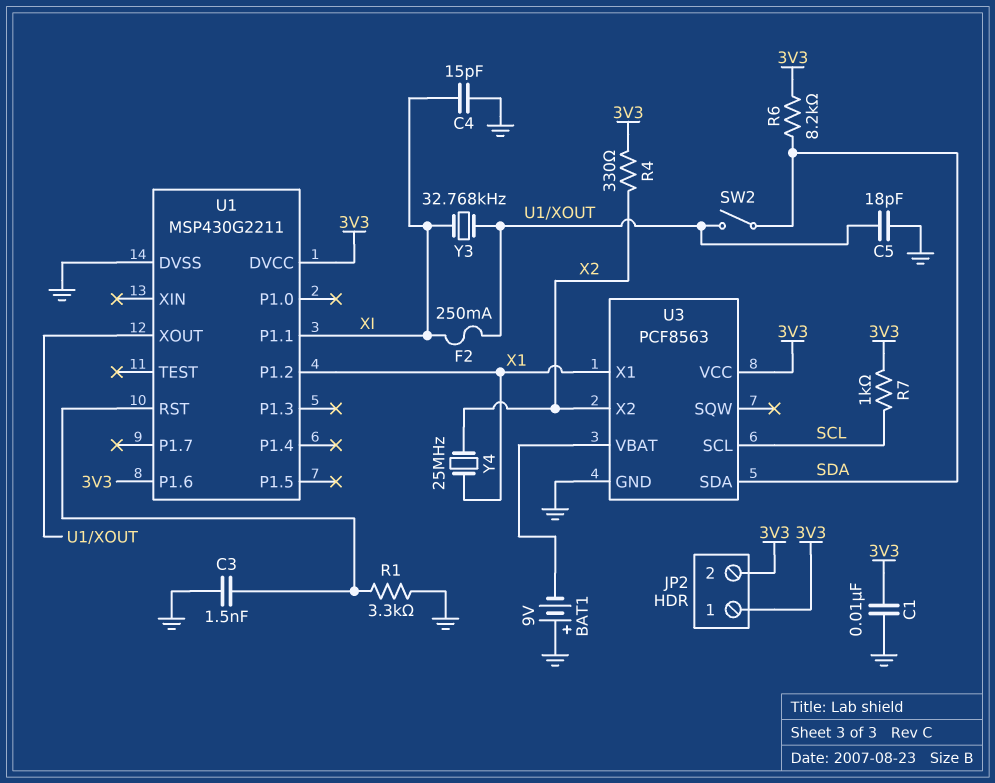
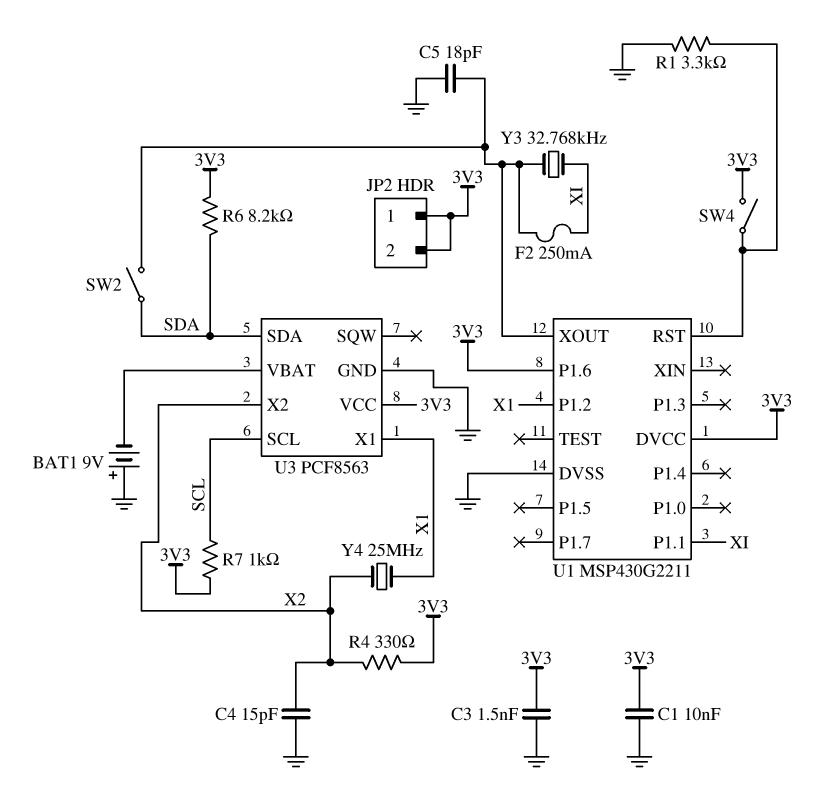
C3: 1.5nF (GND, U1/RST) -> 1.5nF (3V3, GND)
C4: 15pF (GND, XI) -> 15pF (GND, X2)
SW4: none -> switch (3V3, U1/RST)

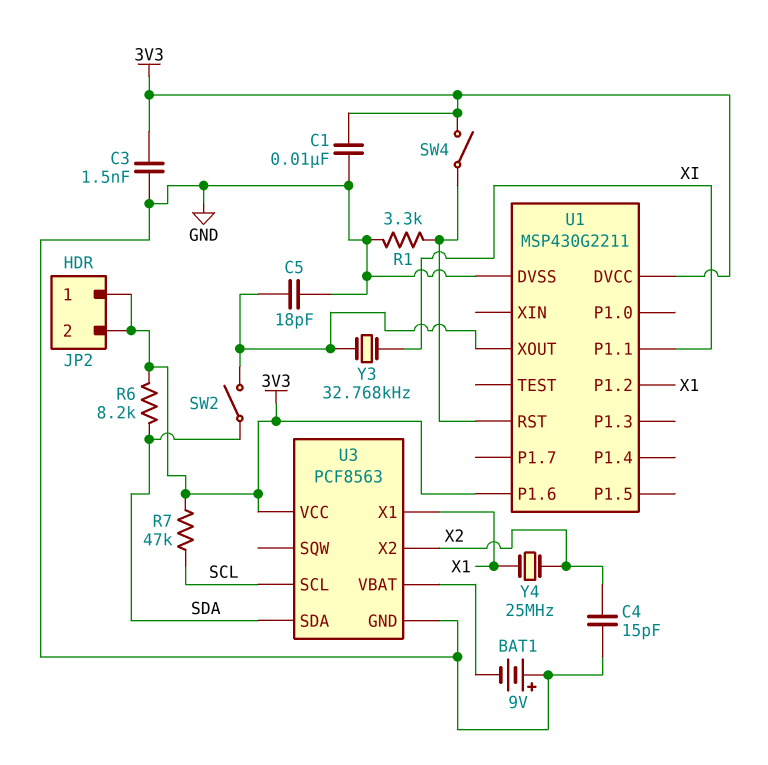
F2: 250mA (U1/XOUT, XI) -> none
R4: 330 (3V3, X2) -> none
R7: 1k (3V3, SCL) -> 47k (3V3, SCL)

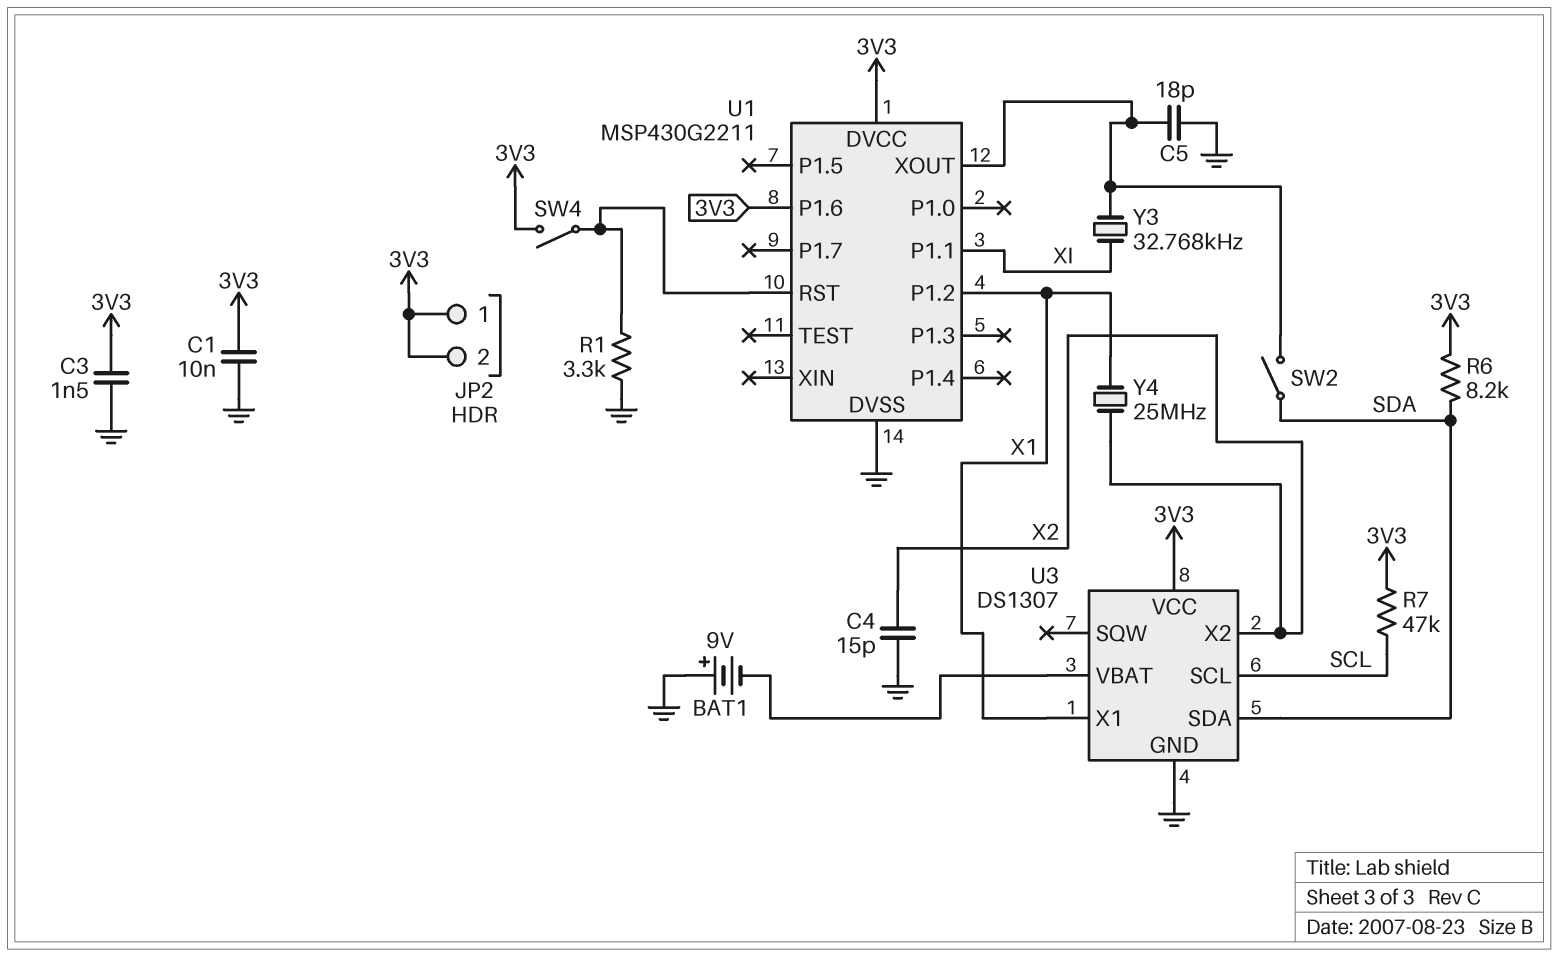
U3: PCF8563 -> DS1307

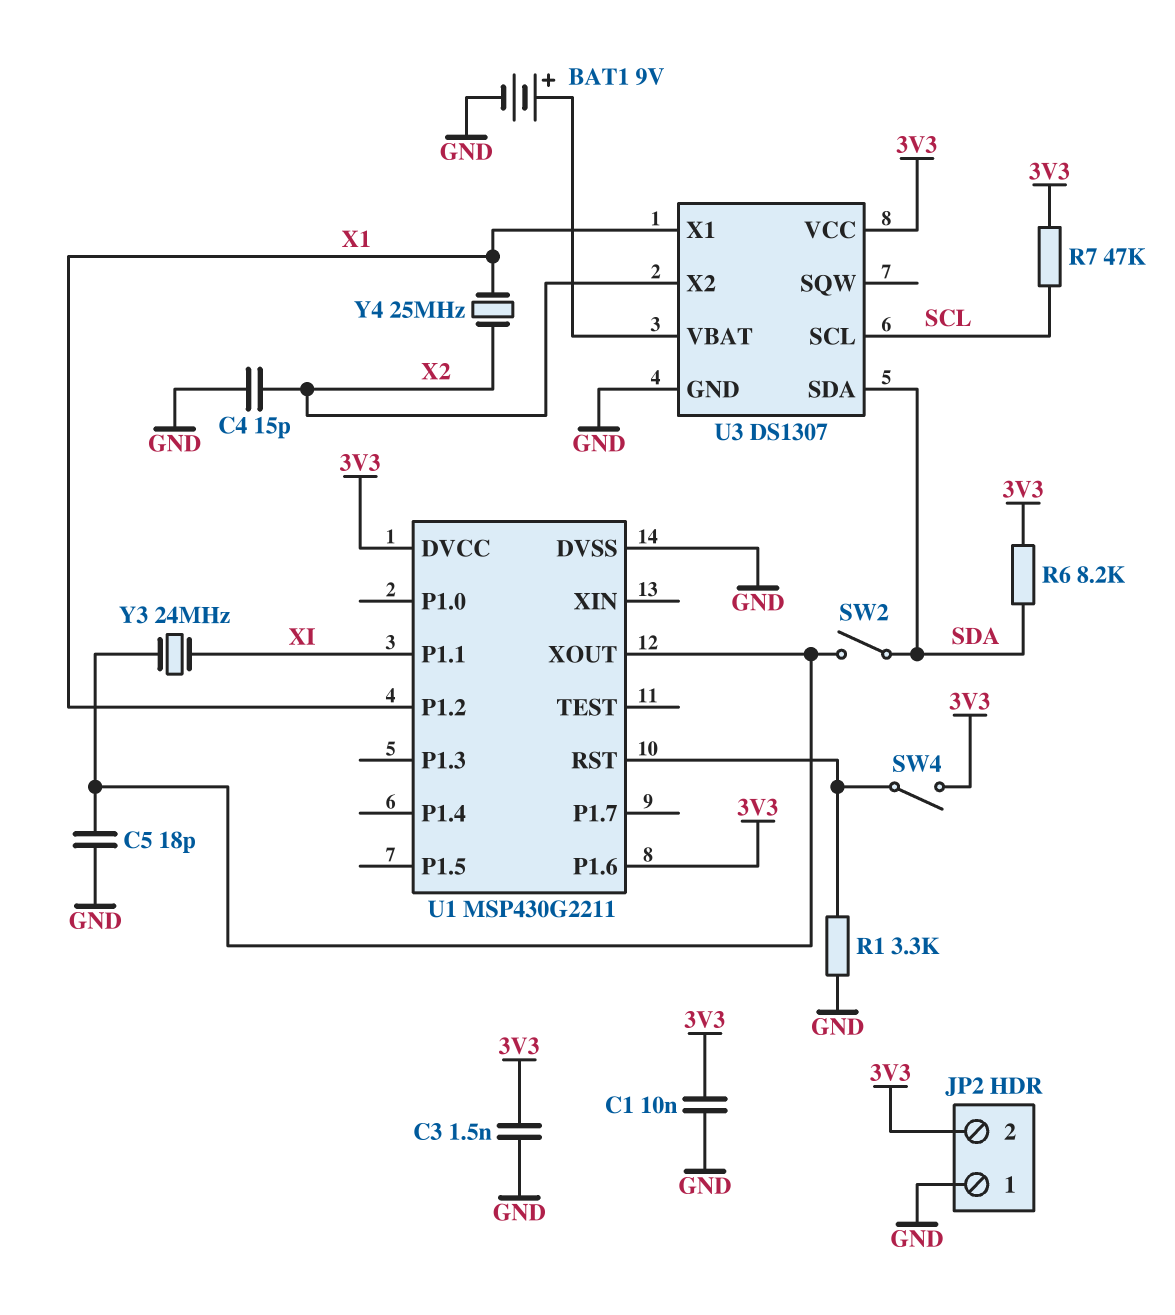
BAT1: 9V (plus GND, minus U3/VBAT) -> 9V (plus U3/VBAT, minus GND)
JP2 pin 1: 3V3 -> GND
Y3: 32.768kHz (U1/XOUT, XI) -> 24MHz (U1/XOUT, XI)

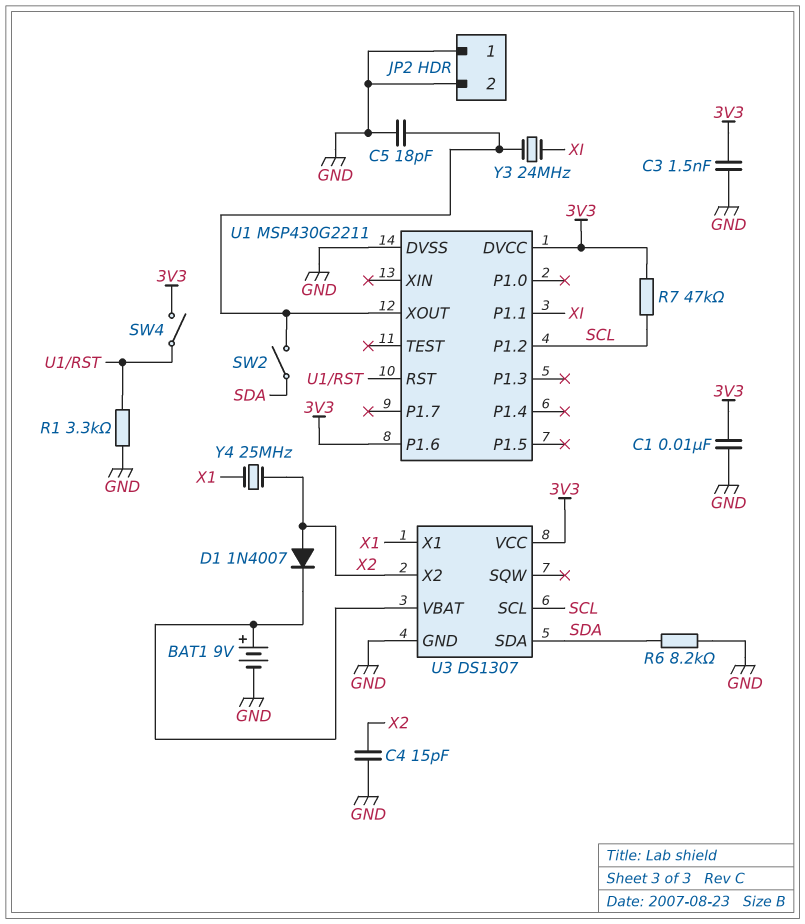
D1: none -> diode 1N4007 (A X2, K U3/VBAT)
JP2 pin 2: 3V3 -> GND
R6: 8.2k (3V3, SDA) -> 8.2k (GND, SDA)
U1 pin P1.2: X1 -> SCL

